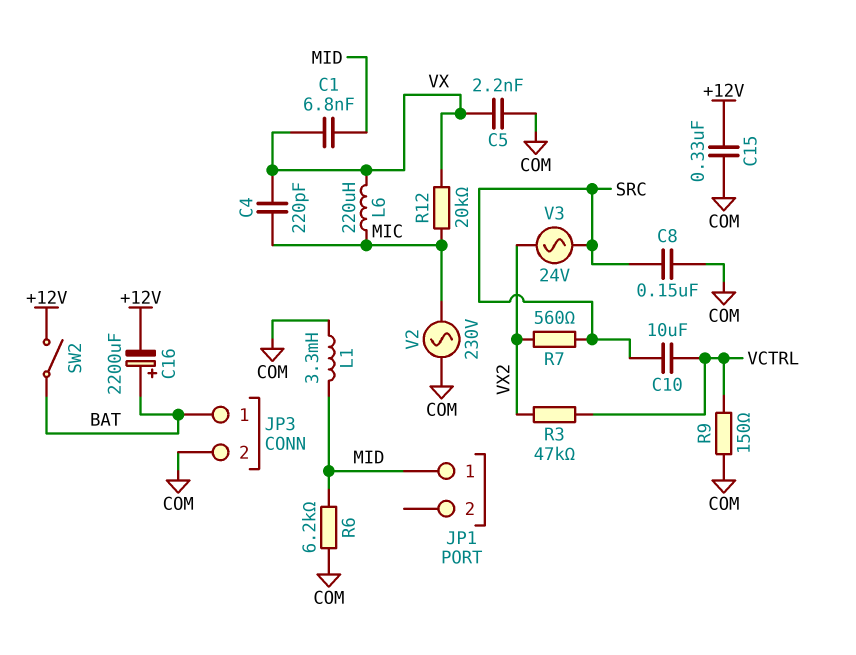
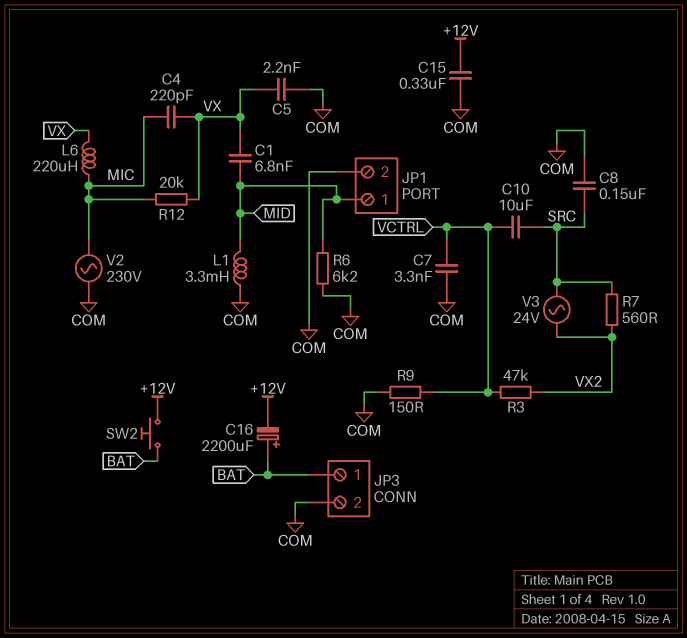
C7: none -> 3.3nF (COM, VCTRL)
JP1 pin 2: none -> COM
SW2: switch (+12V, BAT) -> button (+12V, BAT)

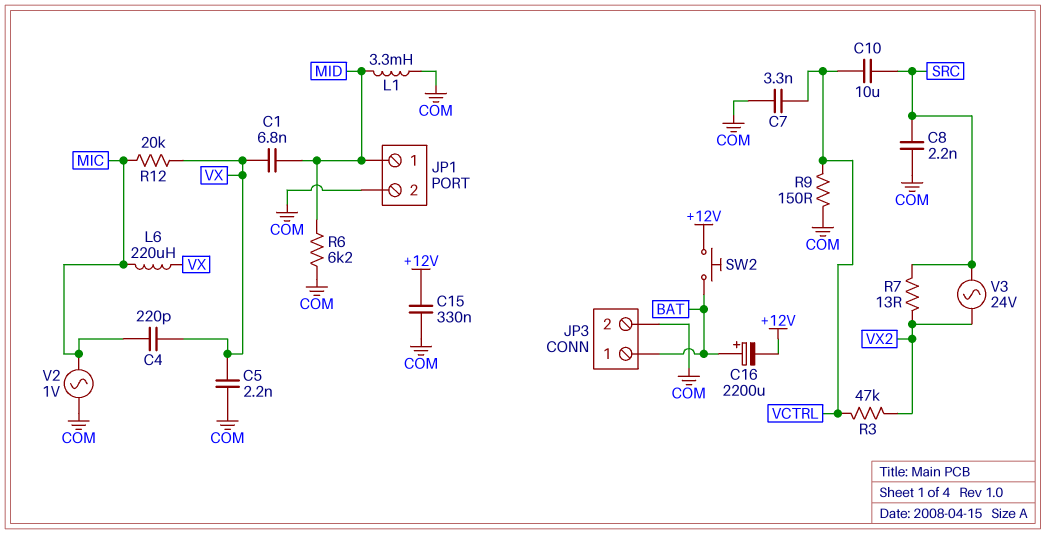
C8: 150nF (COM, SRC) -> 2.2nF (COM, SRC)
R7: 560 (SRC, VX2) -> 13 (SRC, VX2)
V2: AC 230V (COM, MIC) -> AC 1V (COM, MIC)

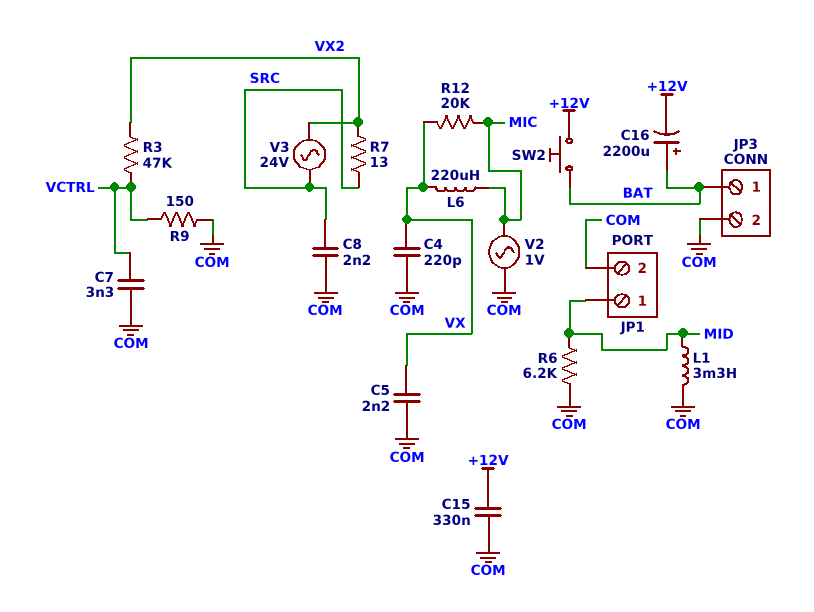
C1: 6.8nF (MID, VX) -> none
C4: 220pF (MIC, VX) -> 220pF (COM, VX)
C10: 10uF (SRC, VCTRL) -> none

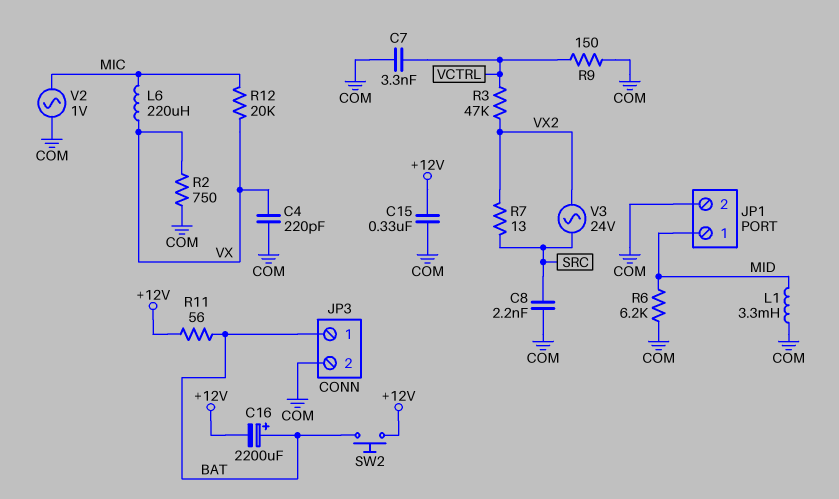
C5: 2.2nF (COM, VX) -> none
R2: none -> 750 (COM, VX)
R11: none -> 56 (+12V, BAT)

